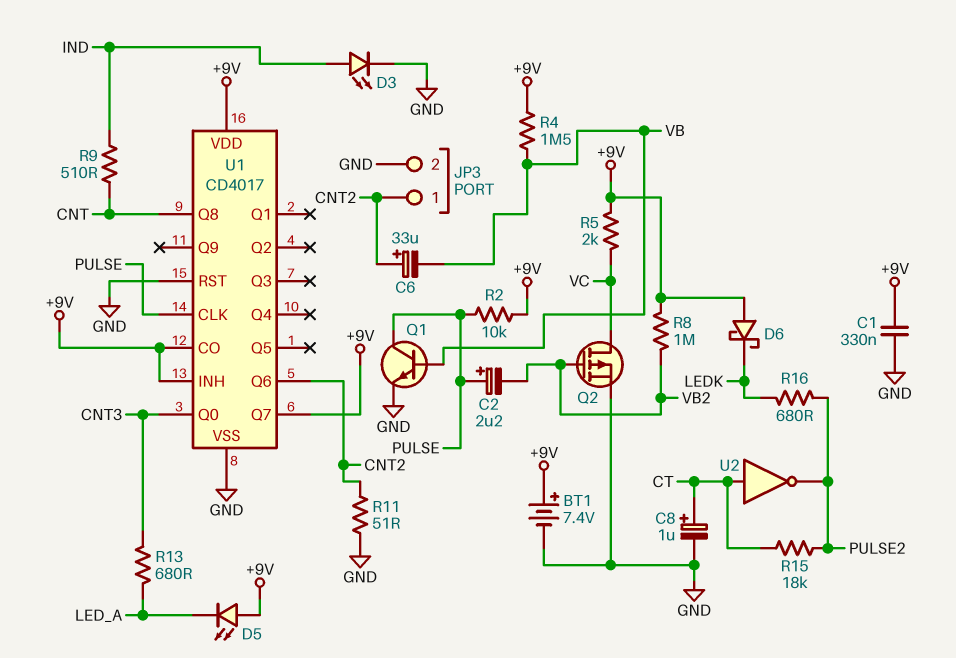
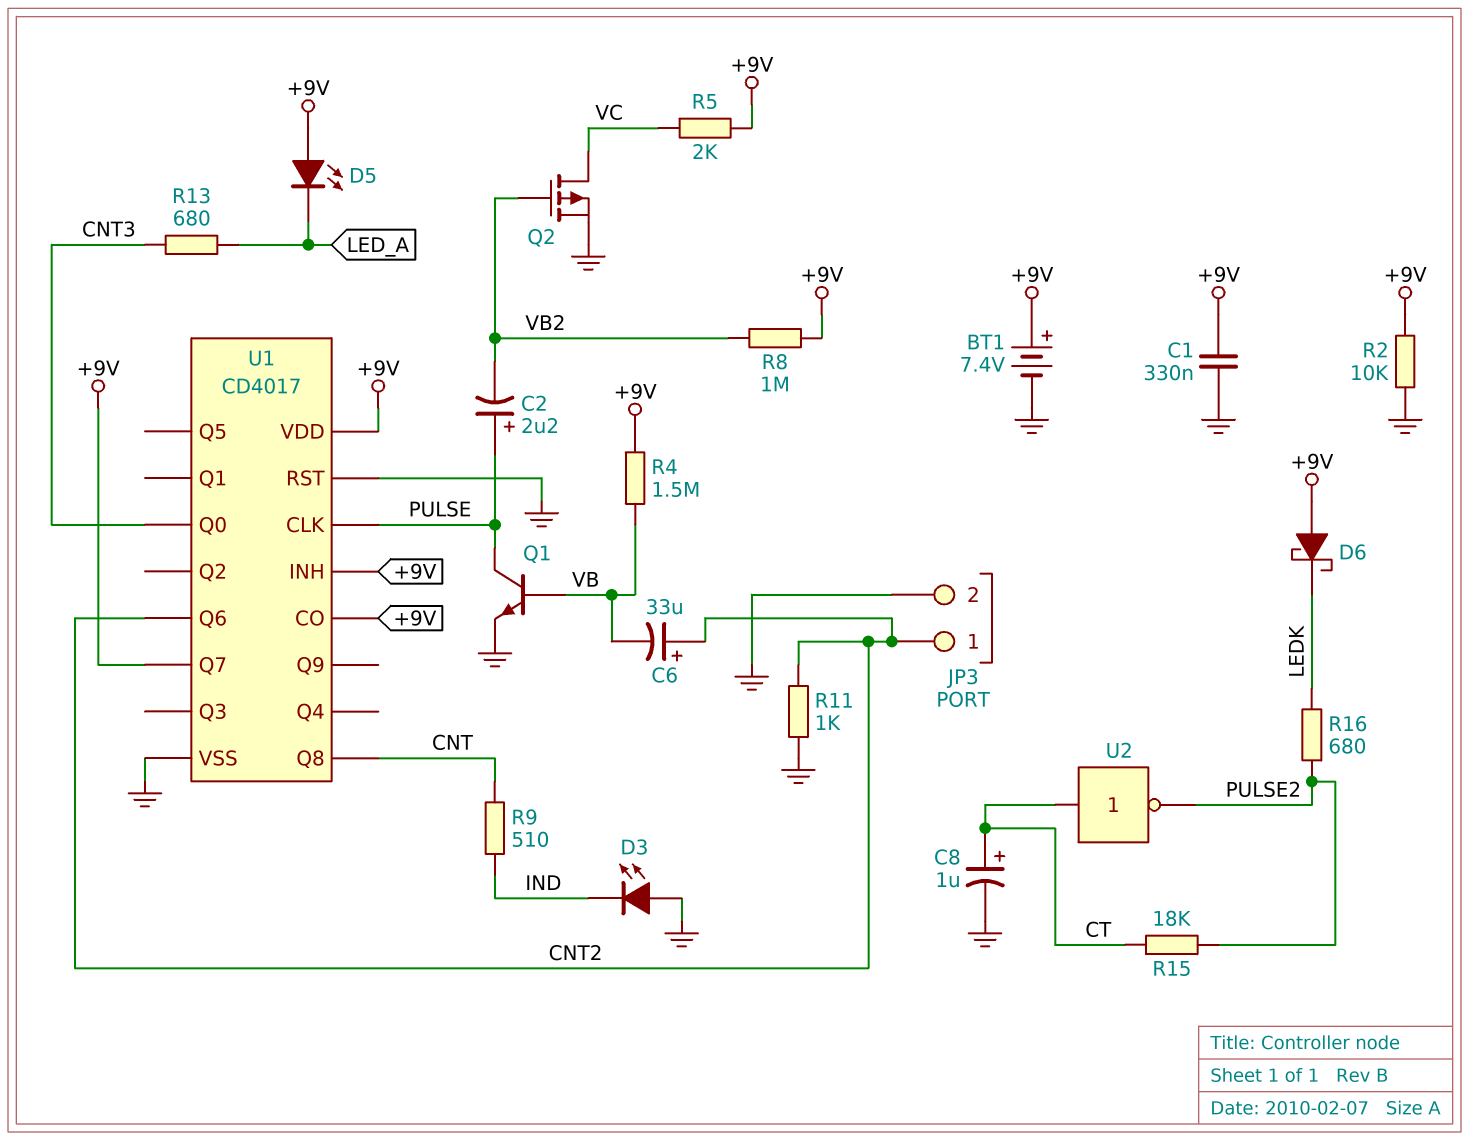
D3: LED (A IND, K GND) -> LED (A GND, K IND)
R2: 10k (+9V, PULSE) -> 10k (+9V, GND)
R11: 51 (CNT2, GND) -> 1k (CNT2, GND)

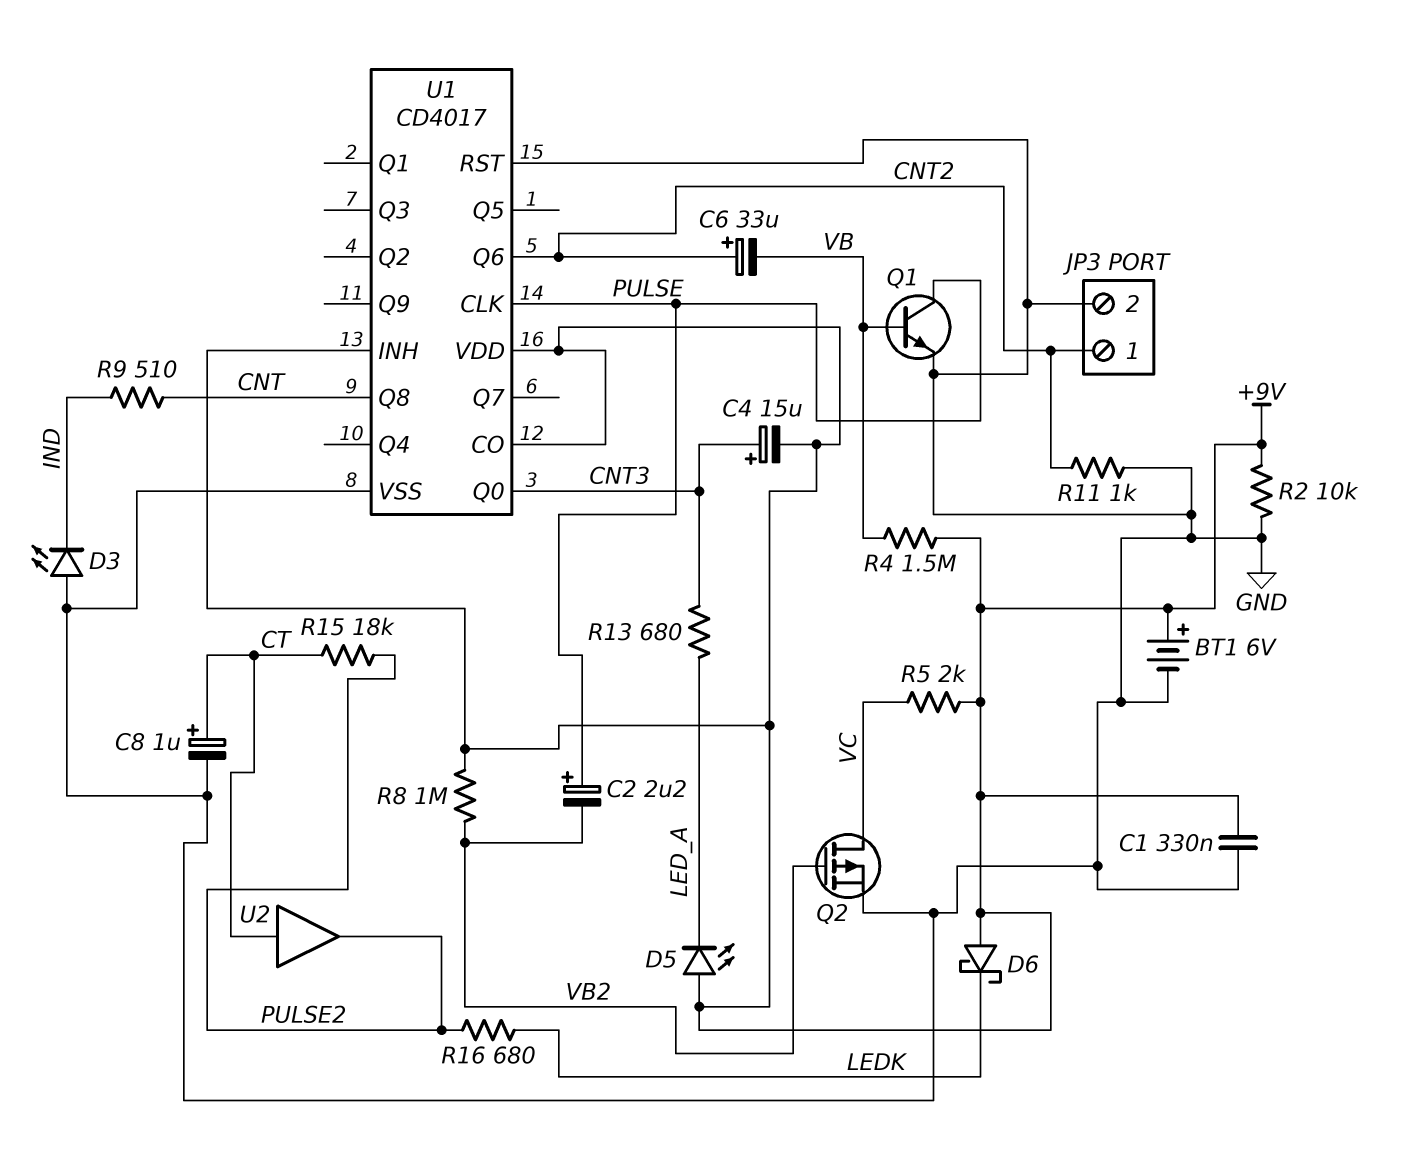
BT1: 7.4V (plus +9V, minus GND) -> 6V (plus +9V, minus GND)
C4: none -> 15uF (plus CNT3, minus +9V)
U1 pin Q7: +9V -> none
U2: NOT (in CT, out PULSE2) -> buffer (in CT, out PULSE2)

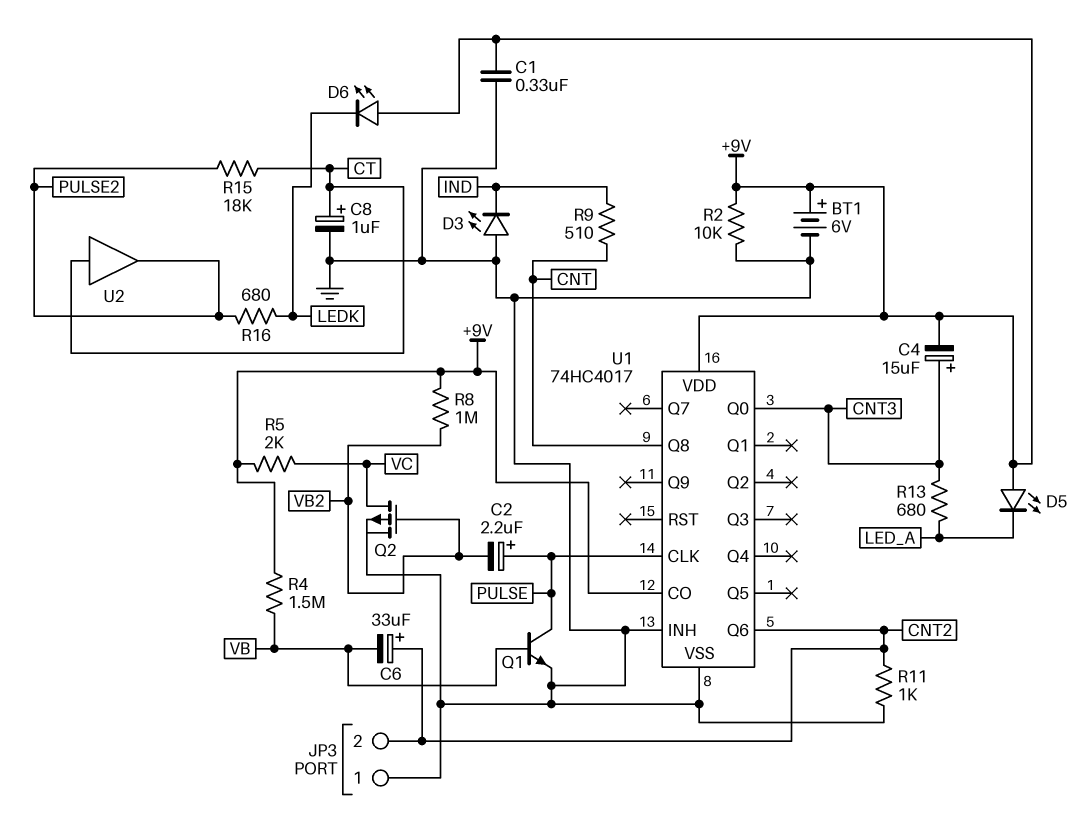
D6: schottky (A +9V, K LEDK) -> LED (A +9V, K LEDK)
JP3 pin 1: CNT2 -> GND
JP3 pin 2: GND -> CNT2
U1: CD4017 -> 74HC4017
U1 pin INH: +9V -> GND
U1 pin RST: GND -> none

